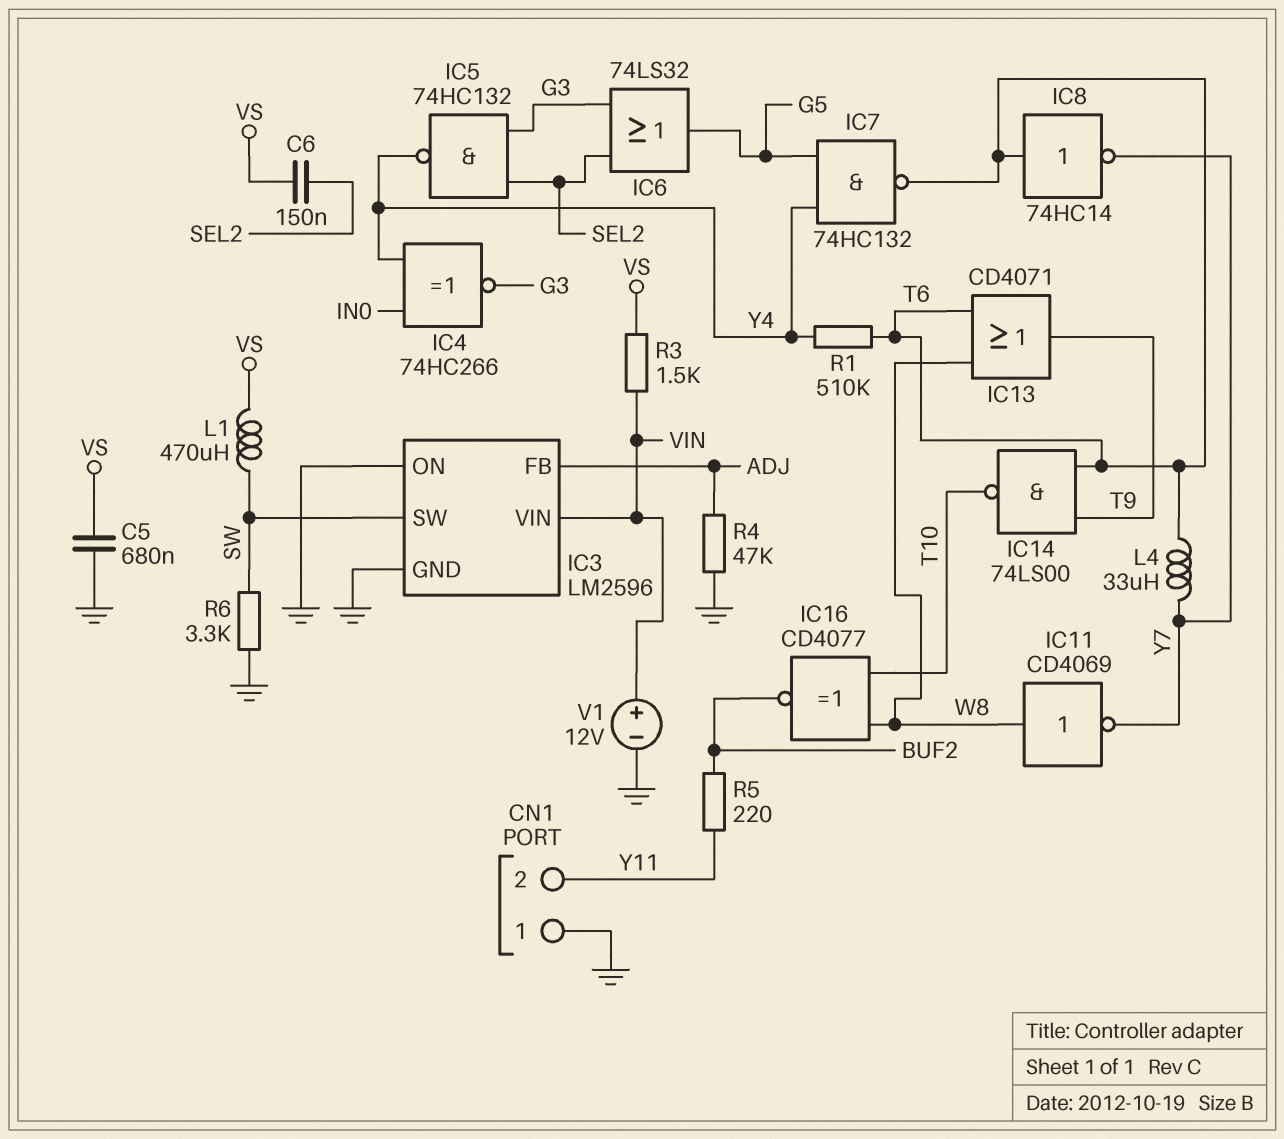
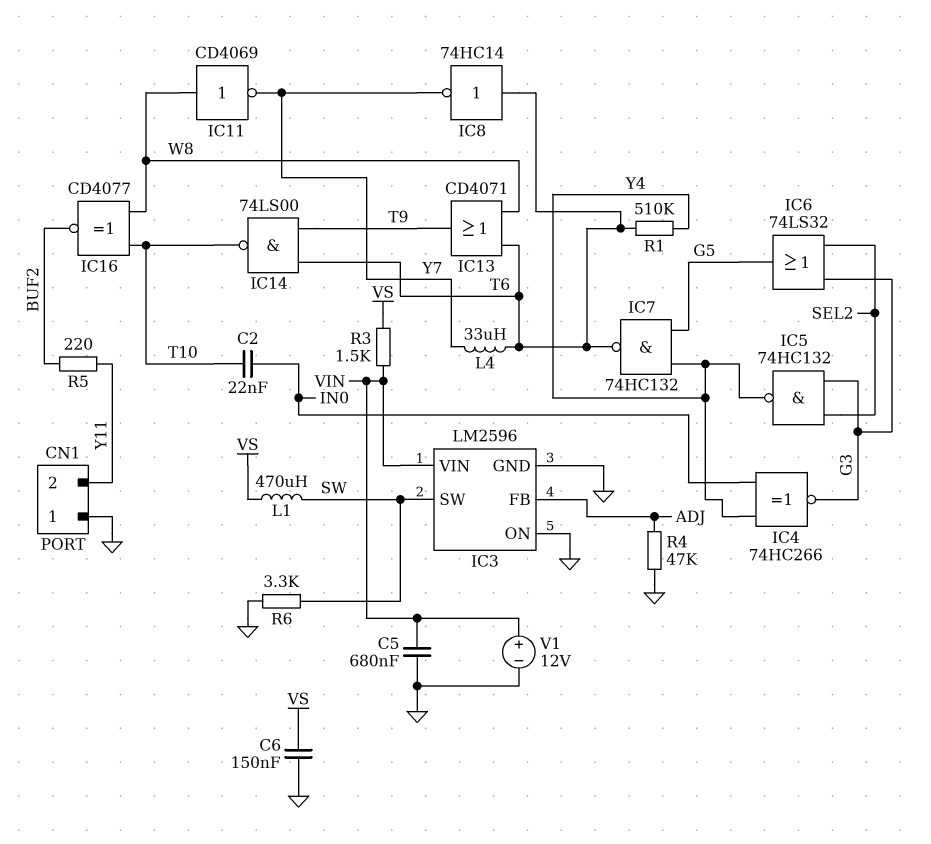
C2: none -> 22nF (IN0, T10)
C5: 680nF (GND, VS) -> 680nF (GND, VIN)
C6: 150nF (SEL2, VS) -> 150nF (GND, VS)

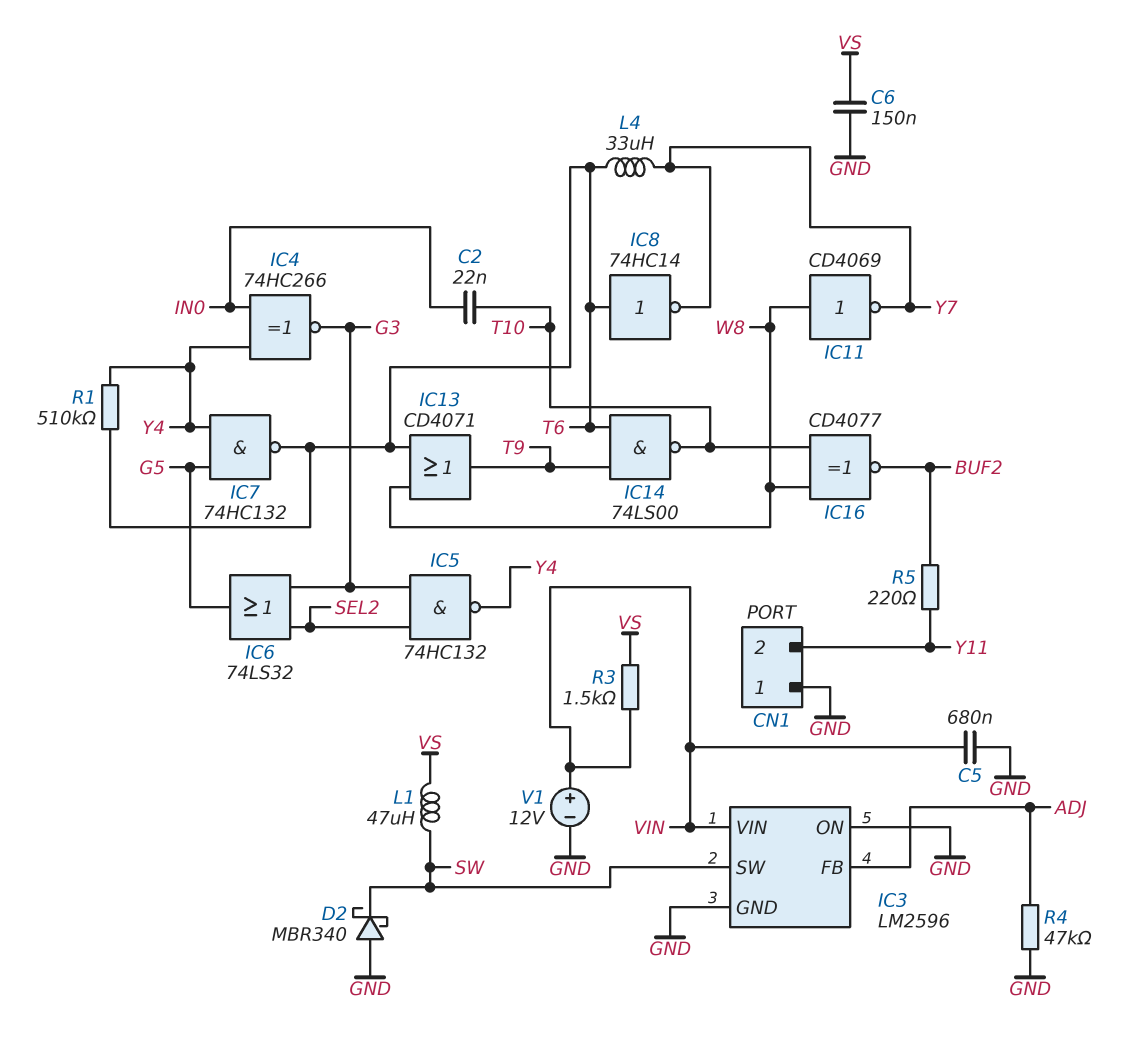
D2: none -> schottky MBR340 (A GND, K SW)
L1: 470uH (SW, VS) -> 47uH (SW, VS)
R6: 3.3k (GND, SW) -> none

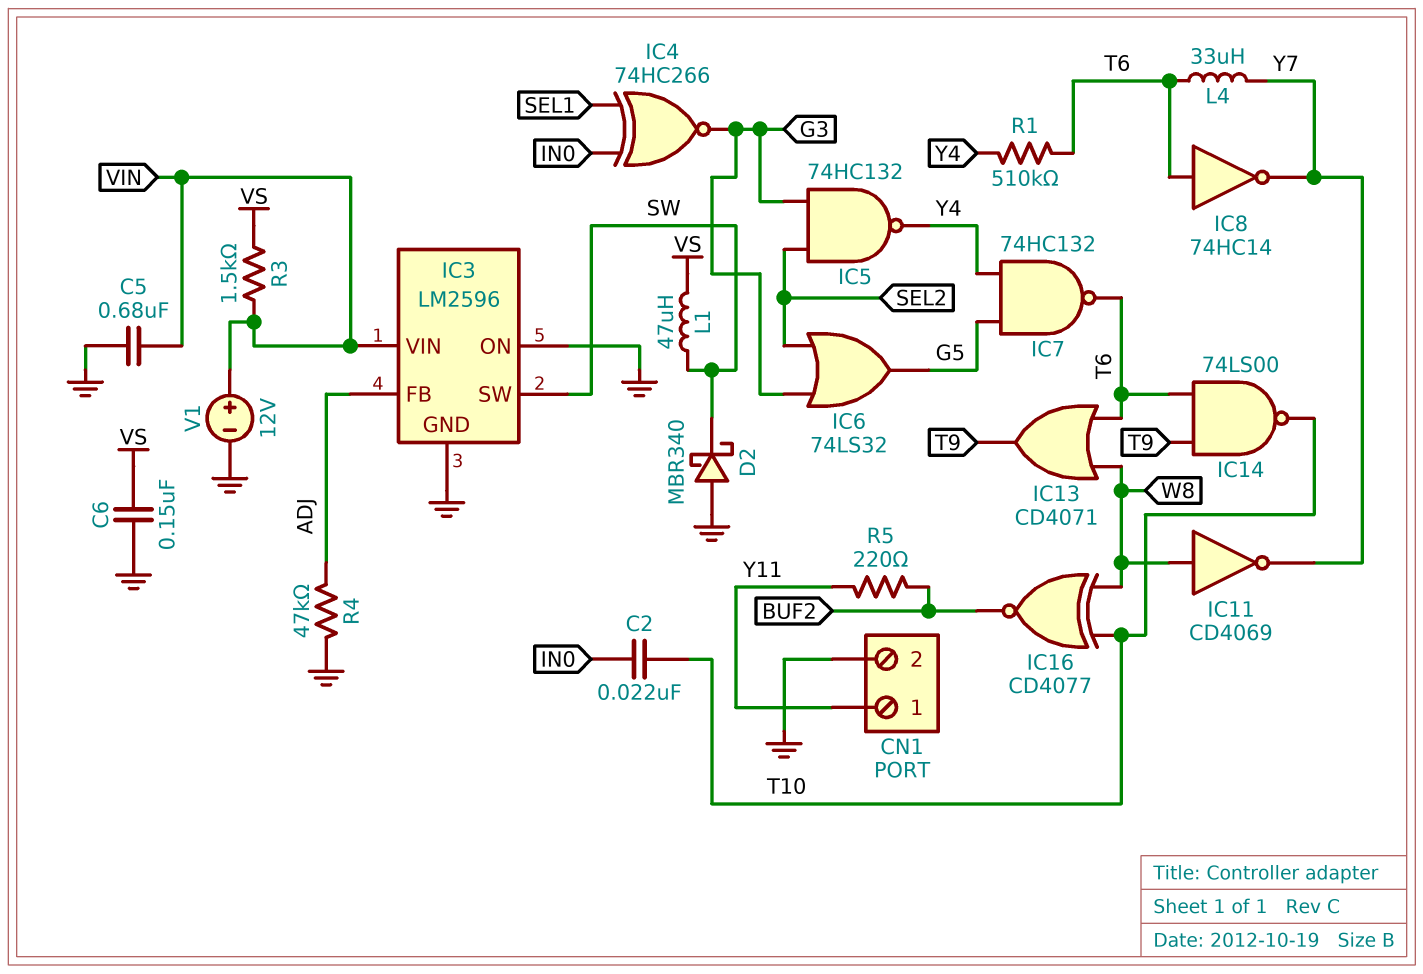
CN1 pin 1: GND -> Y11
CN1 pin 2: Y11 -> GND
IC4: XNOR 74HC266 (in IN0, in Y4, out G3) -> XNOR 74HC266 (in IN0, in SEL1, out G3)

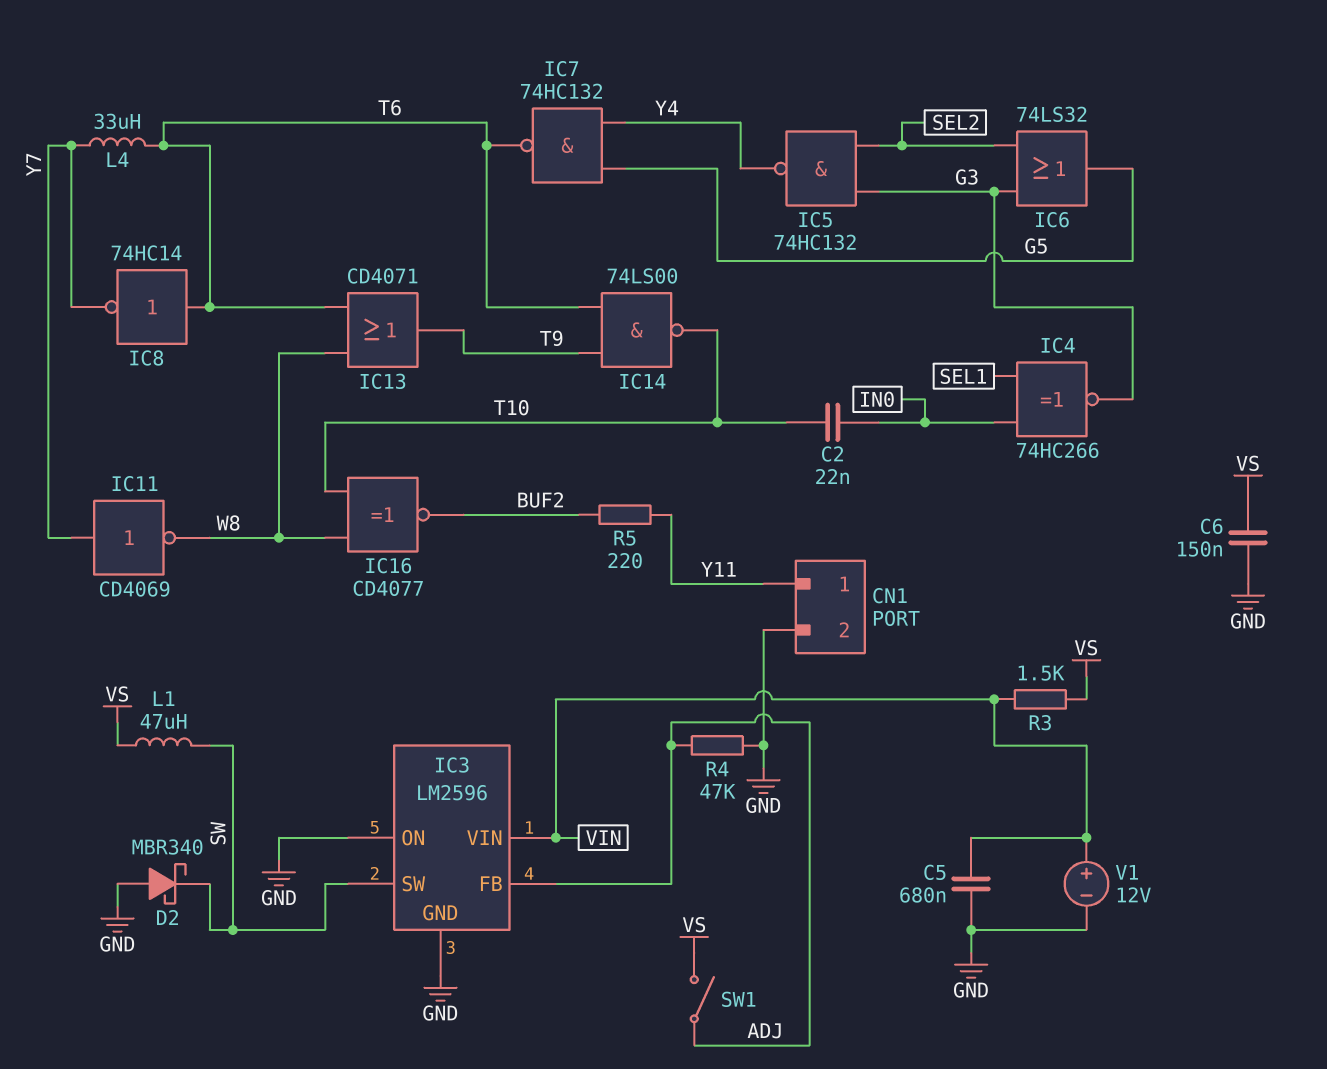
IC11: NOT CD4069 (in W8, out Y7) -> NOT CD4069 (in Y7, out W8)
R1: 510k (T6, Y4) -> none
SW1: none -> switch (ADJ, VS)

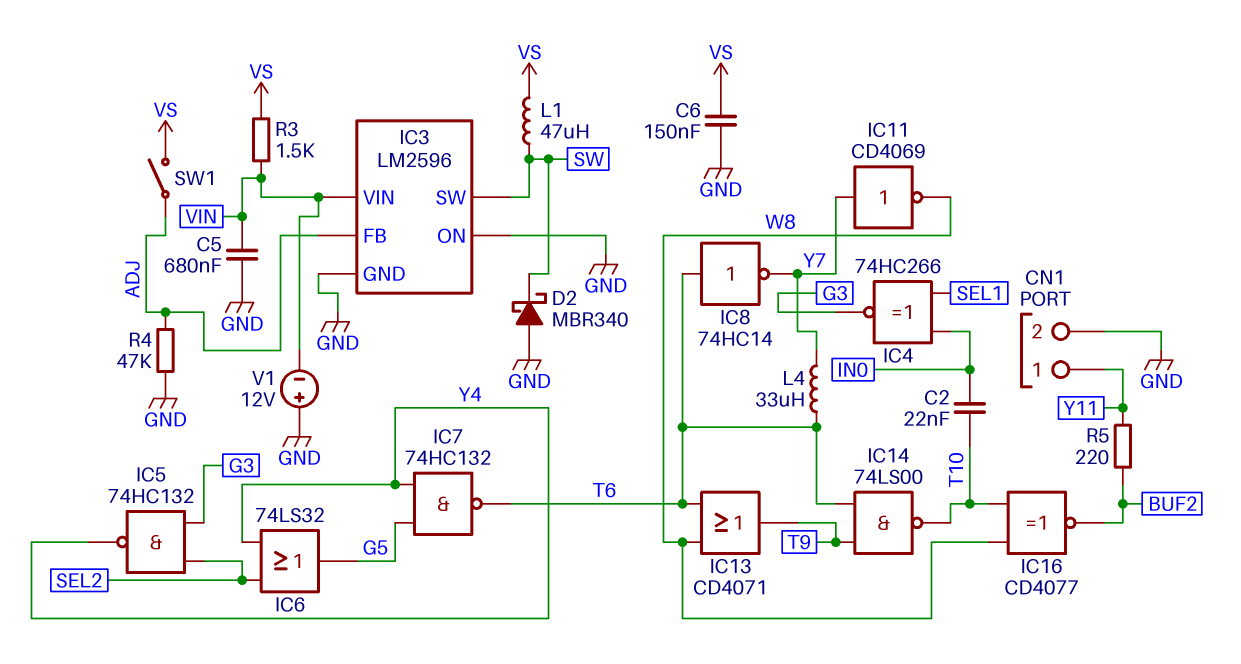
IC6: OR 74LS32 (in G3, in SEL2, out G5) -> OR 74LS32 (in SEL2, in Y4, out G5)
V1: 12V (plus VIN, minus GND) -> 12V (plus GND, minus VIN)

